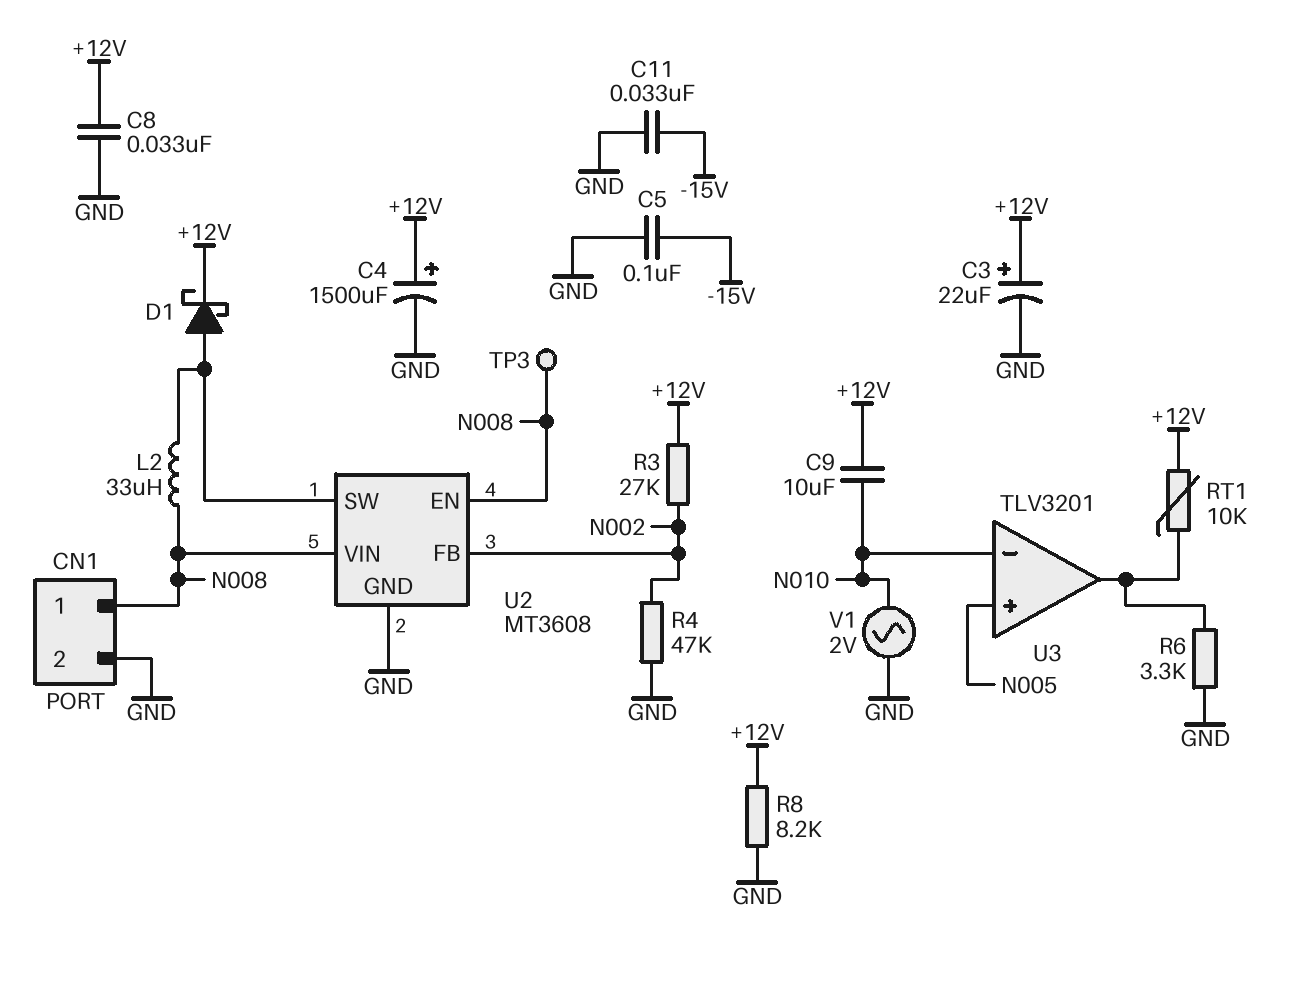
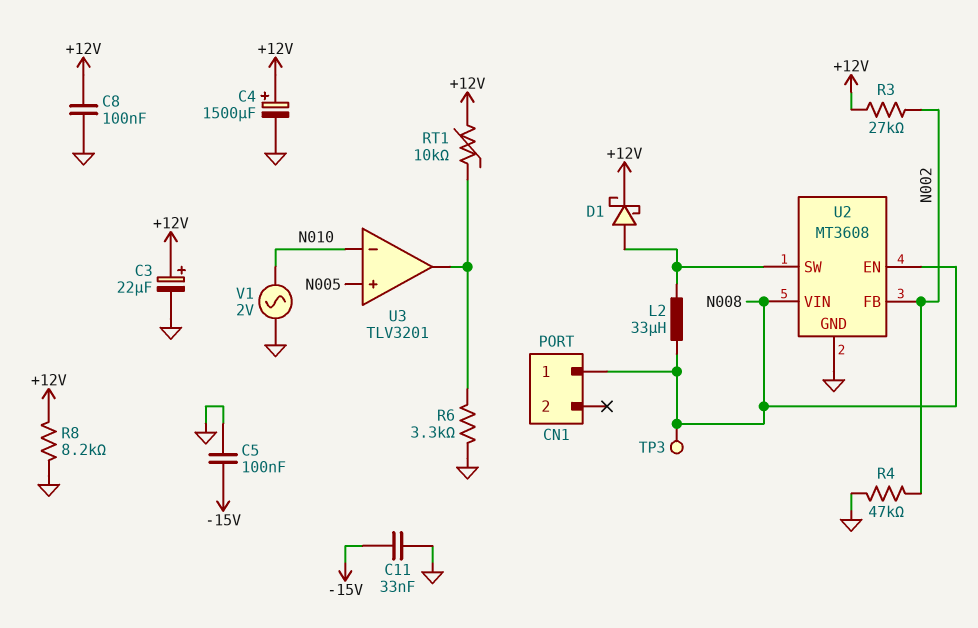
C8: 33nF (+12V, GND) -> 100nF (+12V, GND)
C9: 10uF (+12V, N010) -> none
CN1 pin 2: GND -> none

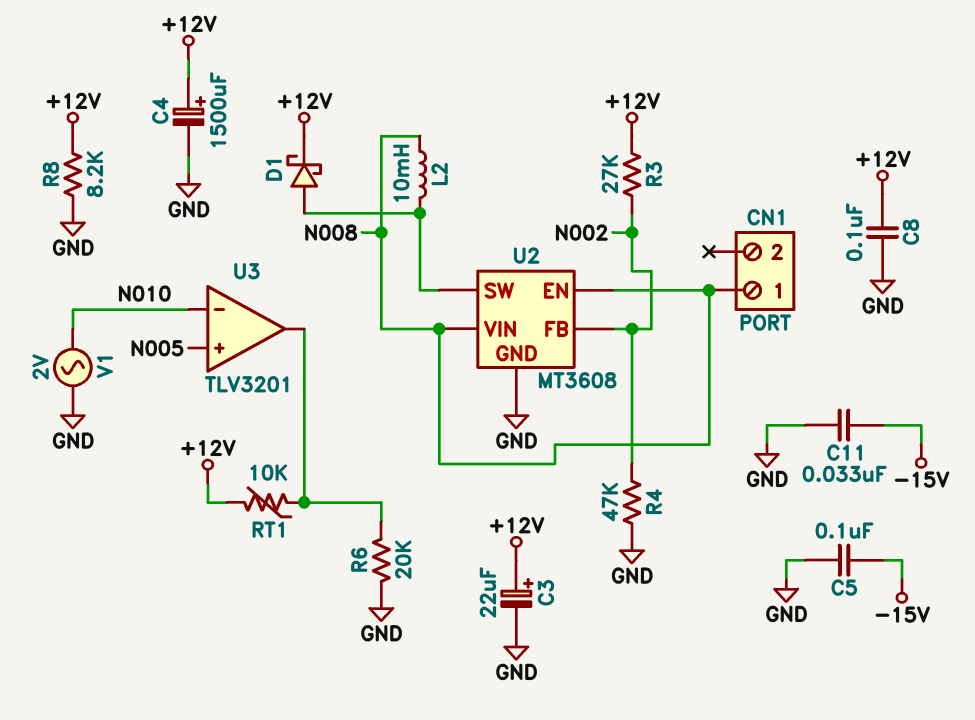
L2: 33uH (N008, U2/SW) -> 10mH (N008, U2/SW)
R6: 3.3k (GND, U3/out) -> 20k (GND, U3/out)
TP3: test point (N008) -> none

